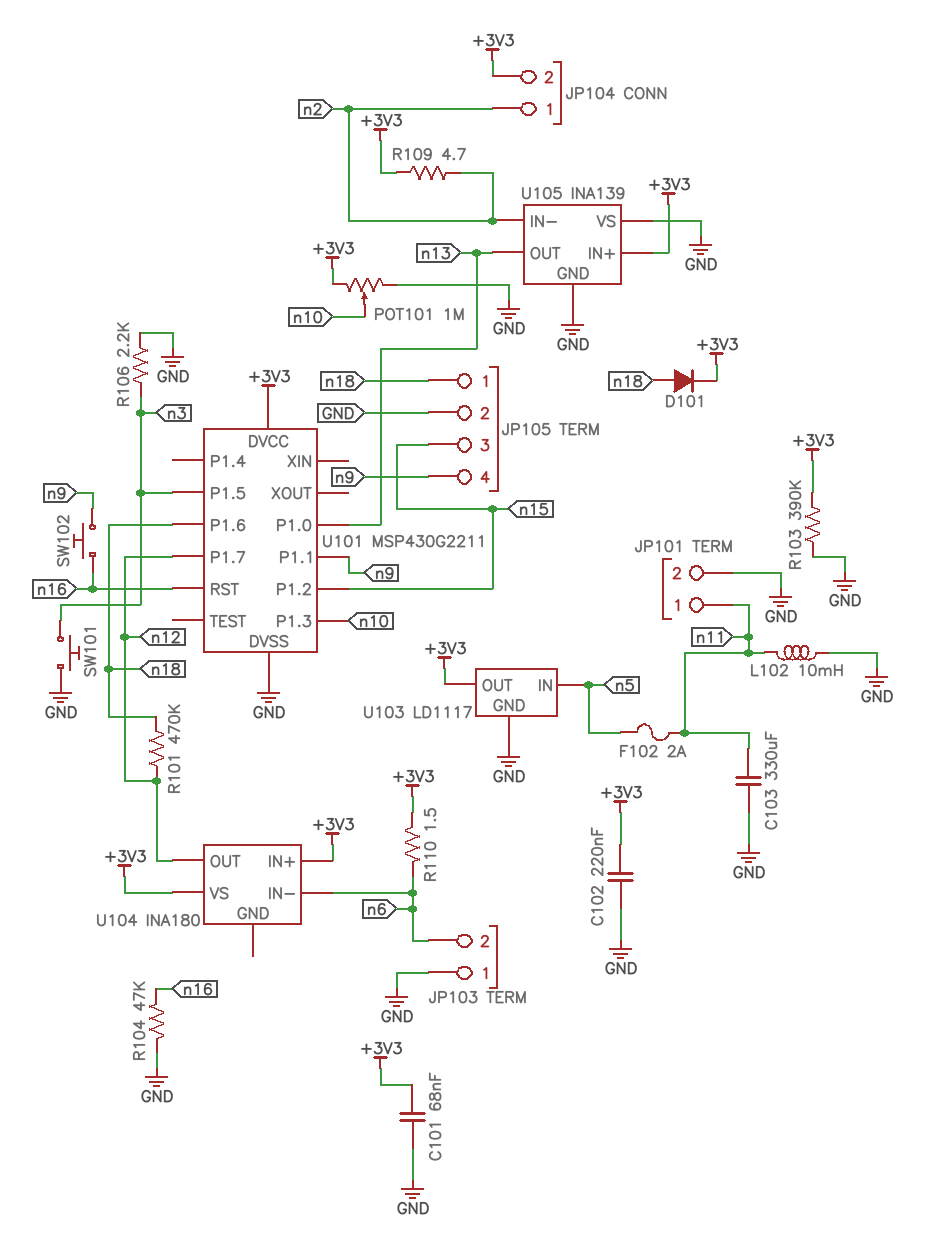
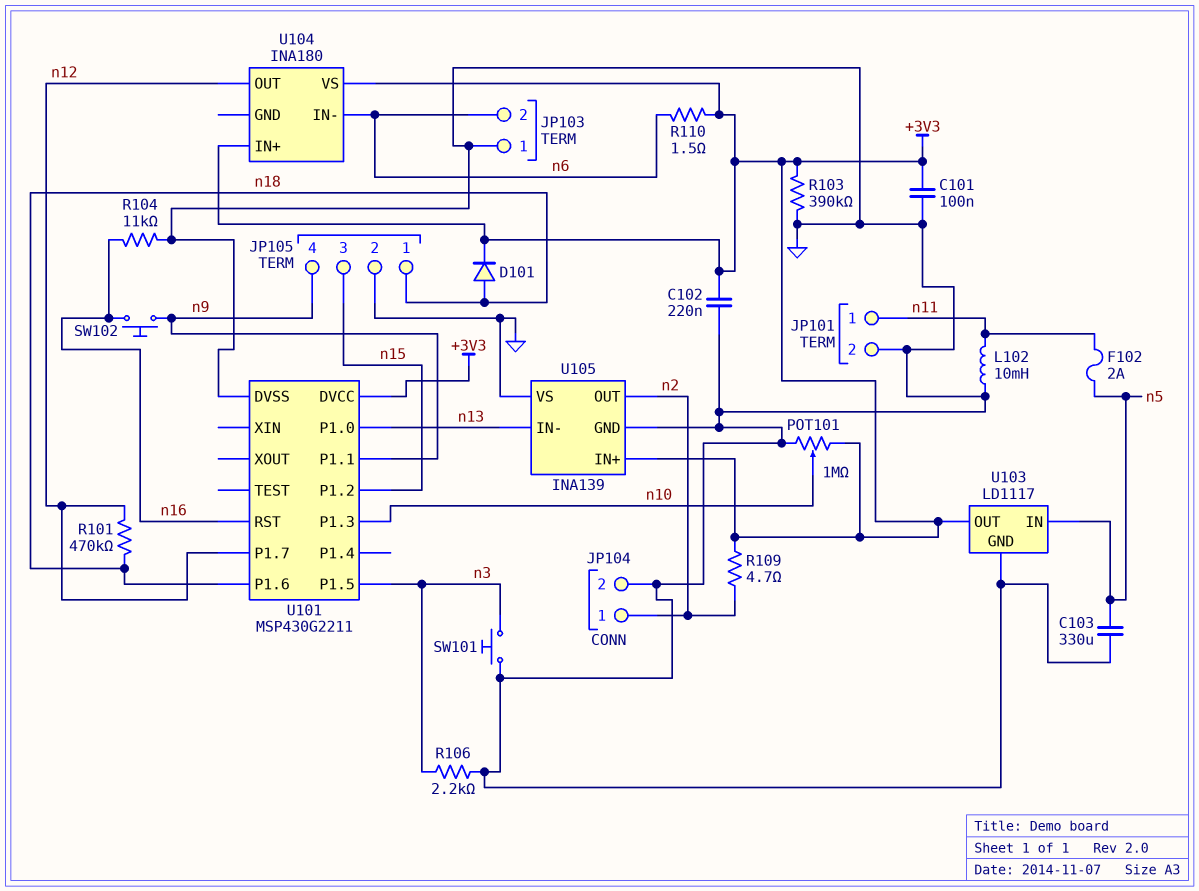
C101: 68nF (+3V3, GND) -> 100nF (+3V3, GND)
C103: 330uF (GND, n11) -> 330uF (GND, n5)
JP104 pin 2: +3V3 -> GND
R104: 47k (GND, n16) -> 11k (GND, n16)
U105 pin IN-: n2 -> n13
U105 pin OUT: n13 -> n2

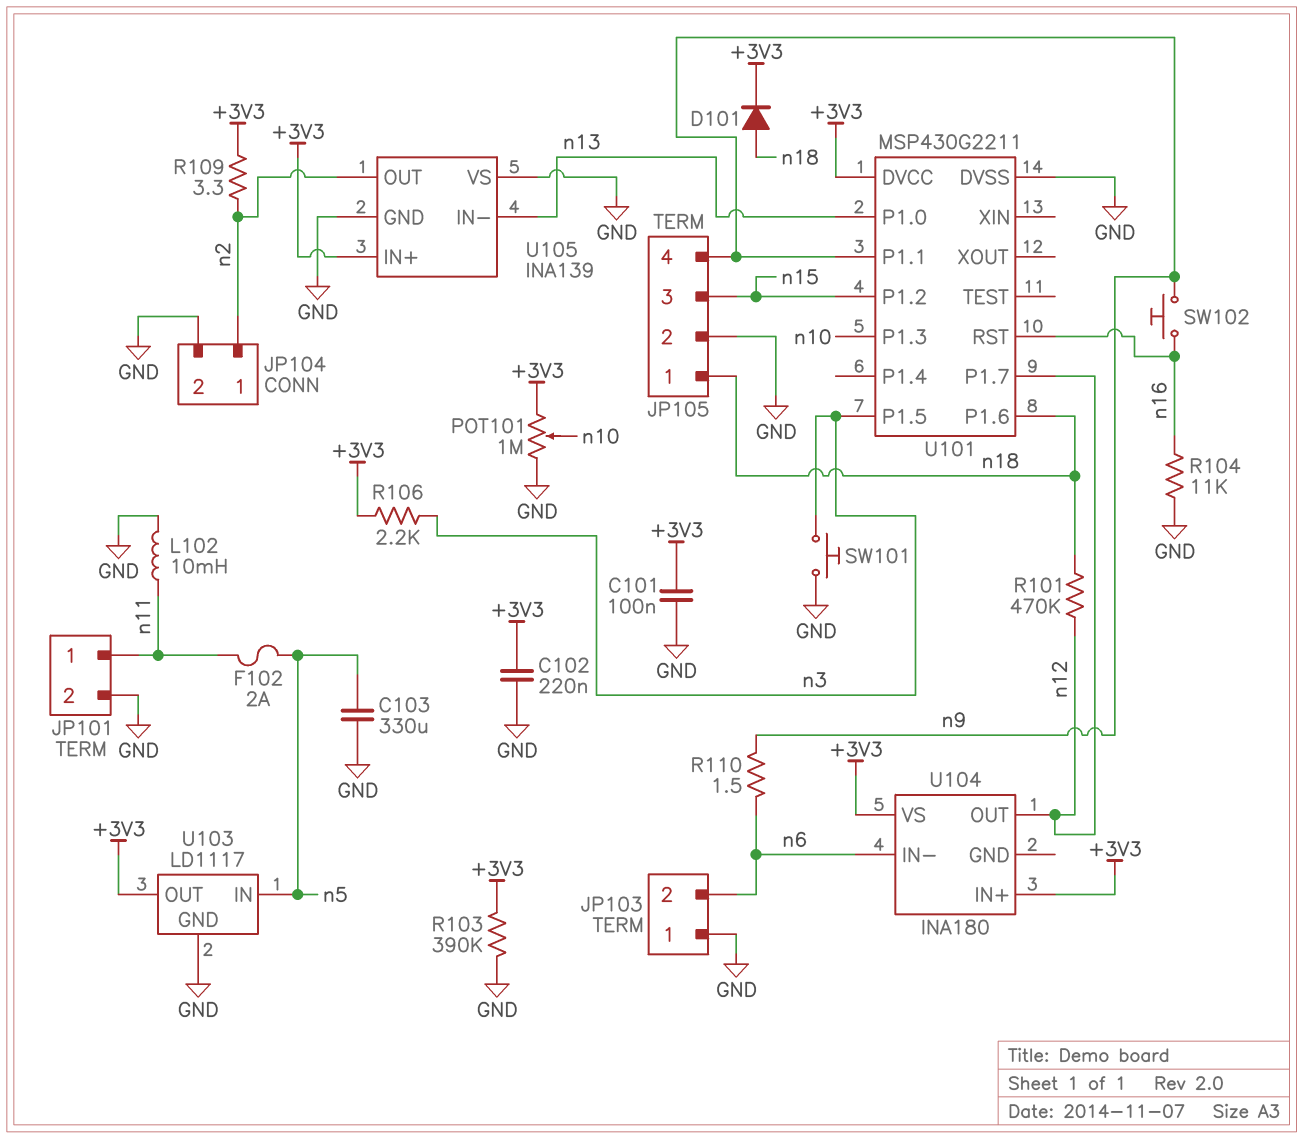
R106: 2.2k (GND, n3) -> 2.2k (+3V3, n3)
R109: 4.7 (+3V3, n2) -> 3.3 (+3V3, n2)
R110: 1.5 (+3V3, n6) -> 1.5 (n6, n9)

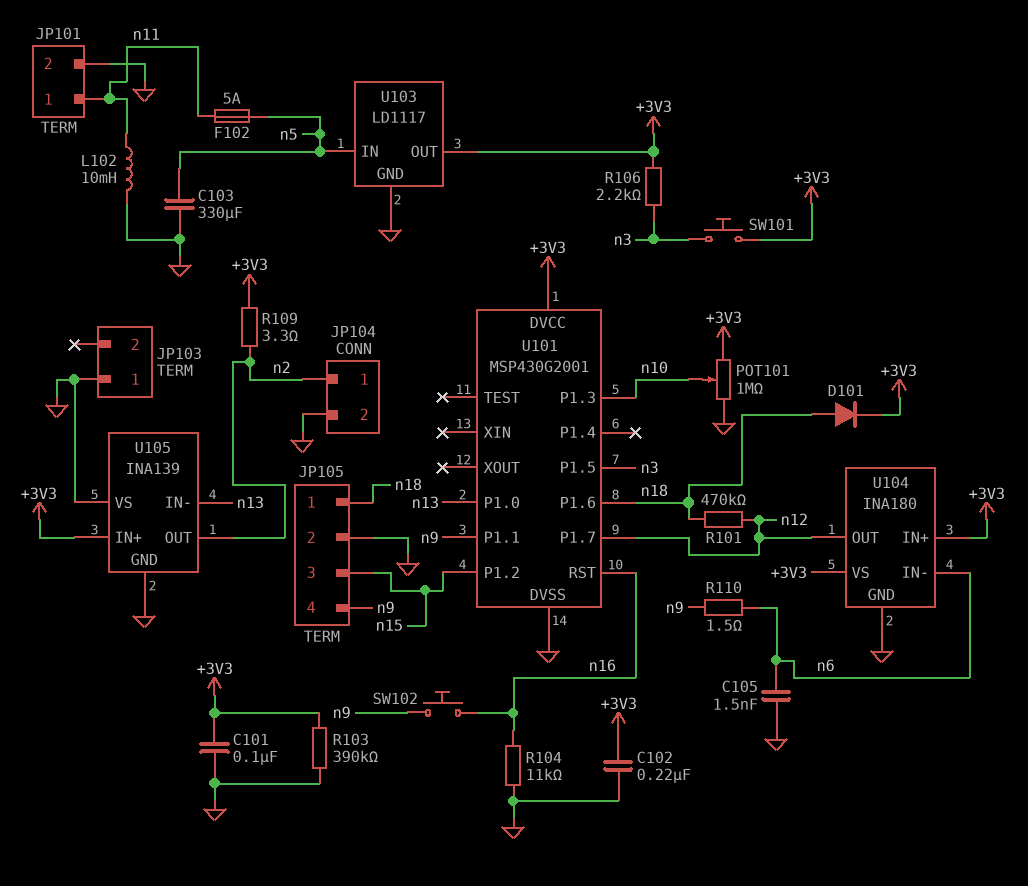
C105: none -> 1.5nF (GND, n6)
F102: 2A (n5, n11) -> 5A (n5, n11)
JP103 pin 2: n6 -> none
SW101: button (GND, n3) -> button (+3V3, n3)
U101: MSP430G2211 -> MSP430G2001
U104 pin GND: none -> GND

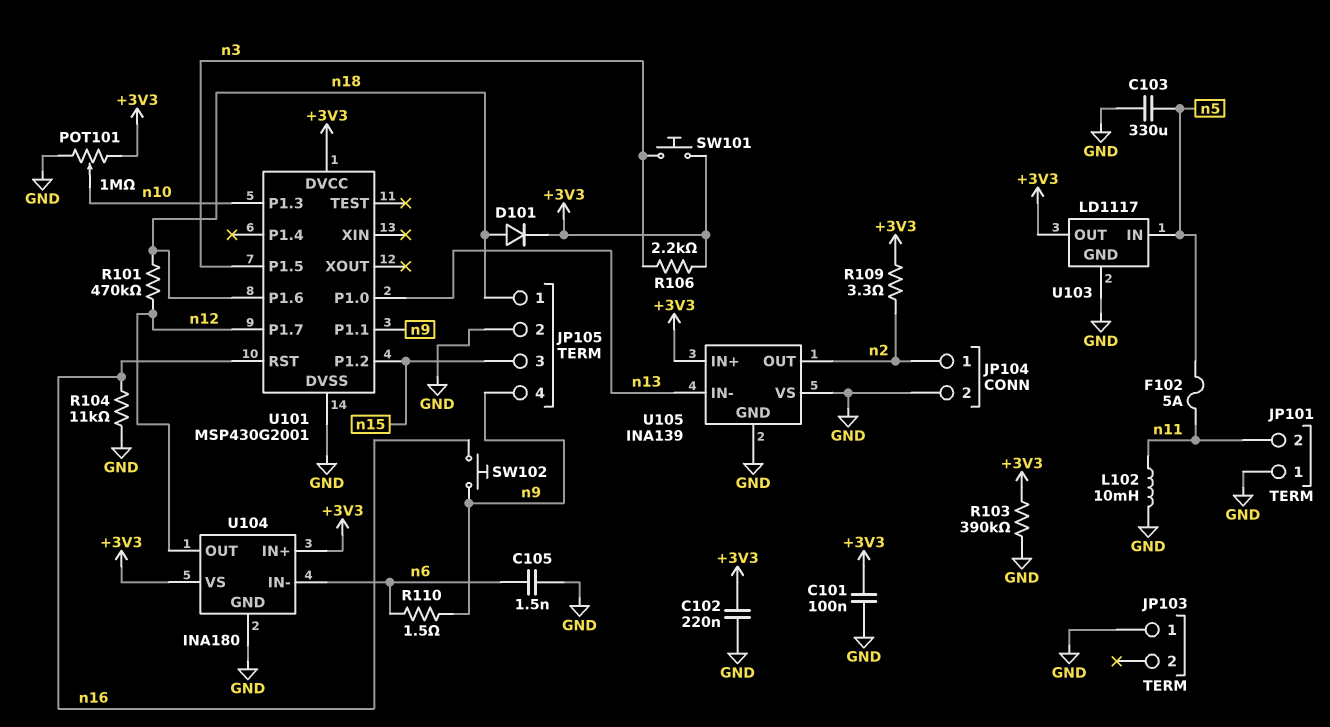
JP101 pin 1: n11 -> GND
JP101 pin 2: GND -> n11

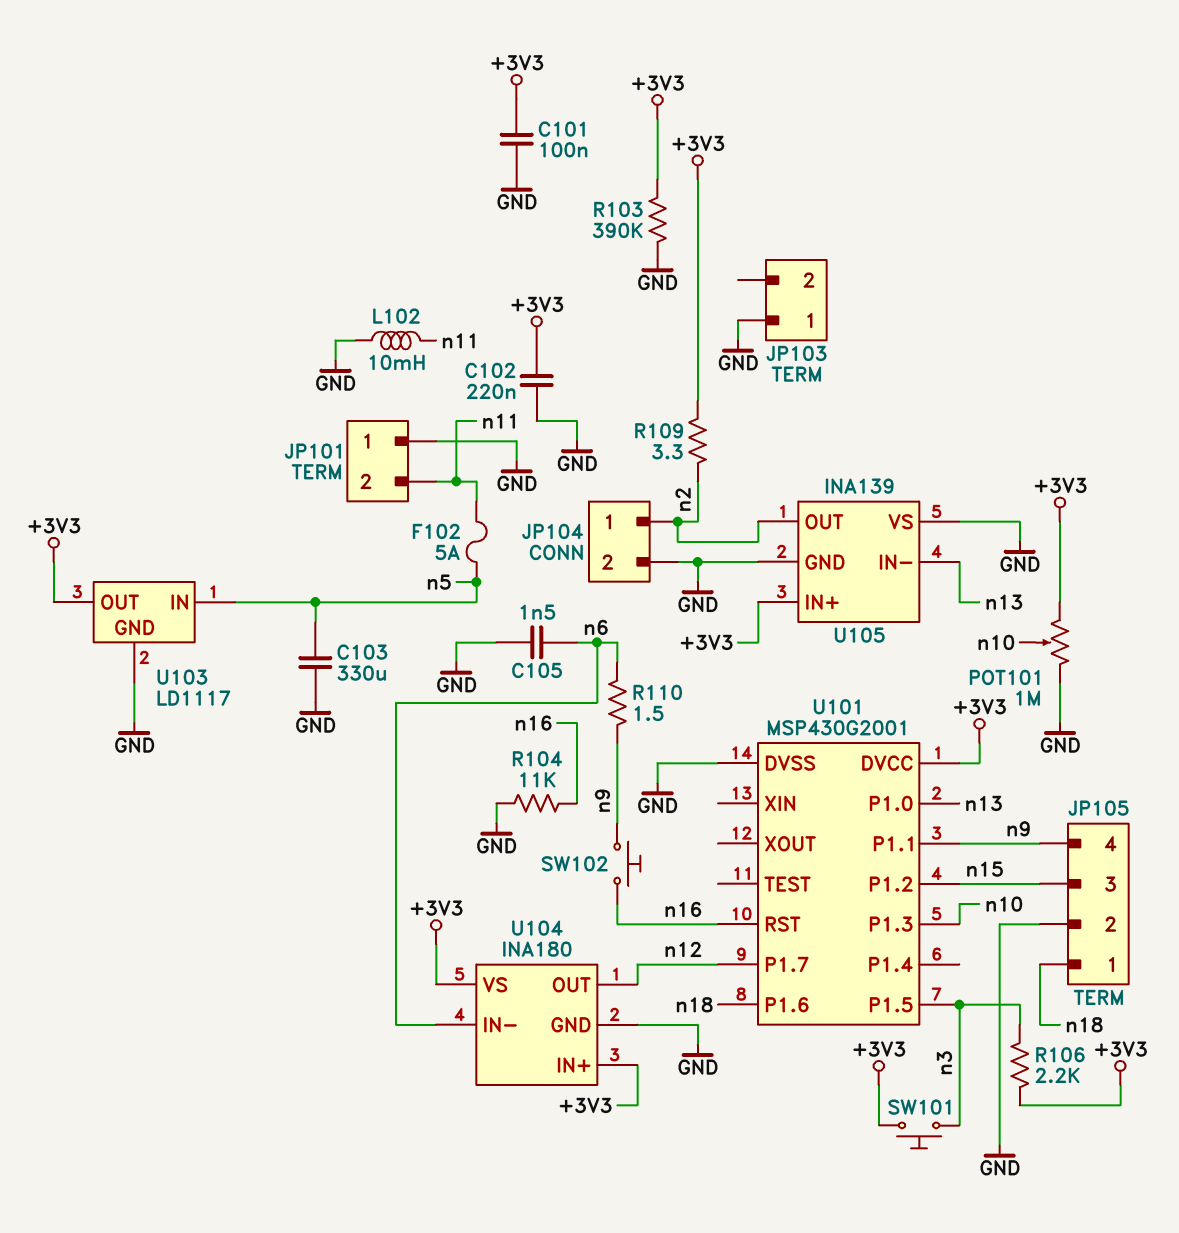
D101: diode (A n18, K +3V3) -> none
R101: 470k (n12, n18) -> none

